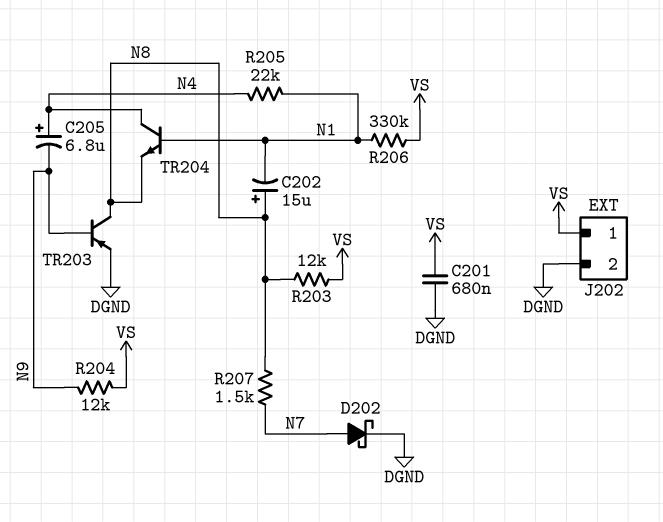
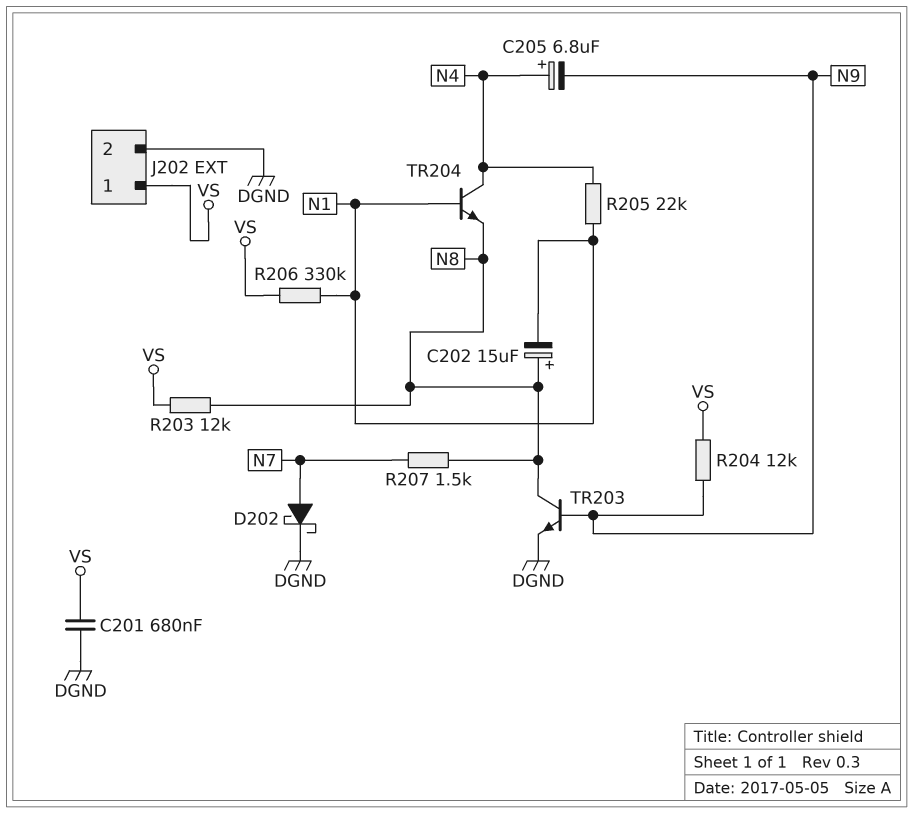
TR203: PNP (B N9, C N8, E DGND) -> NPN (B N9, C N8, E DGND)

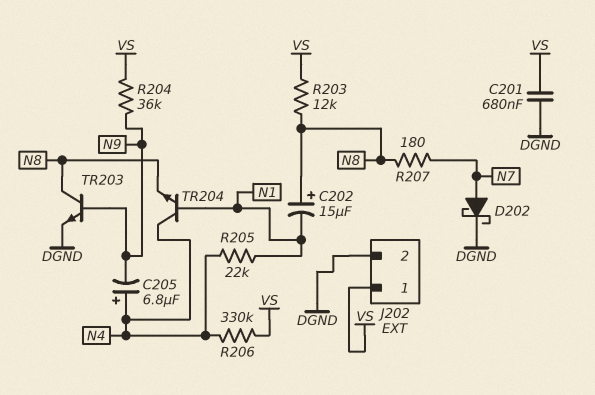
R204: 12k (N9, VS) -> 36k (N9, VS)
R206: 330k (N1, VS) -> 330k (N4, VS)
R207: 1.5k (N7, N8) -> 180 (N7, N8)

